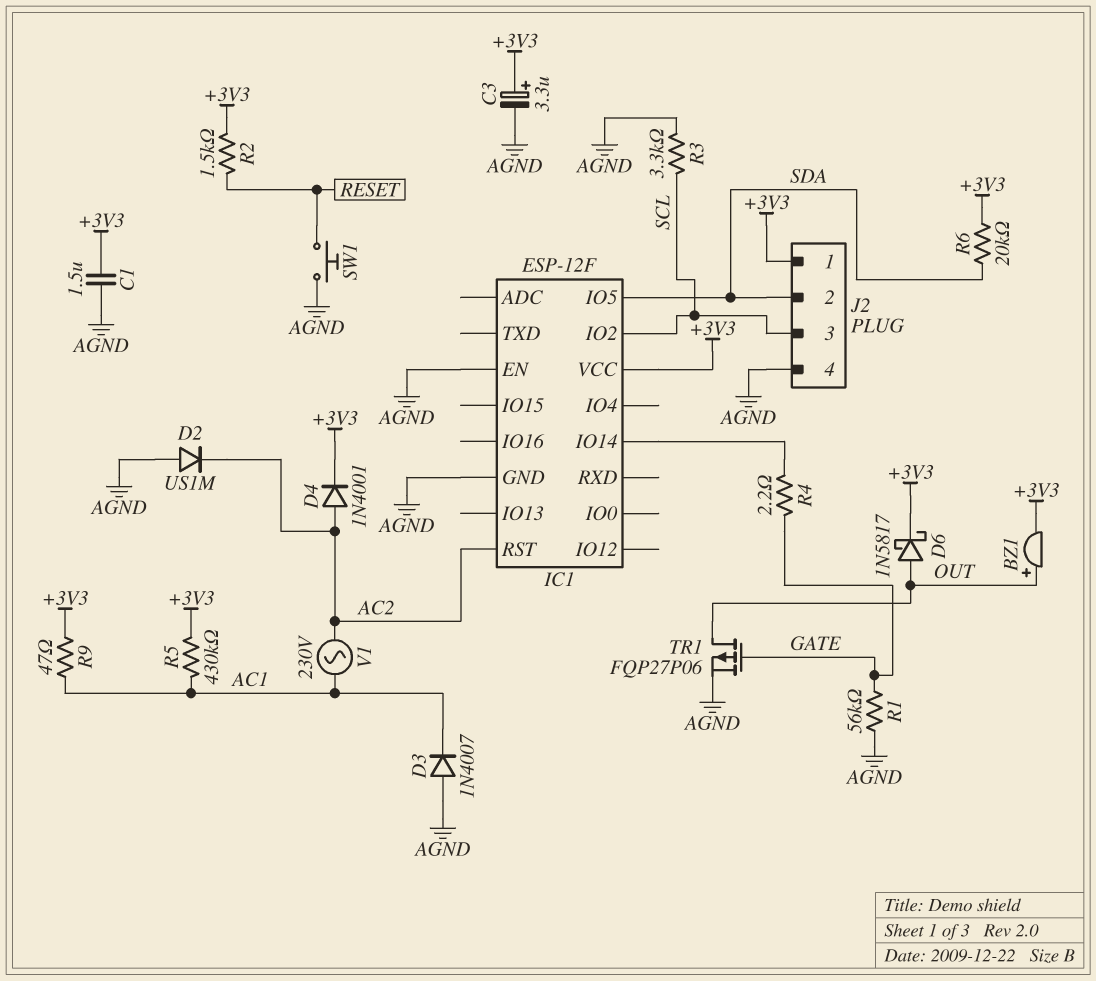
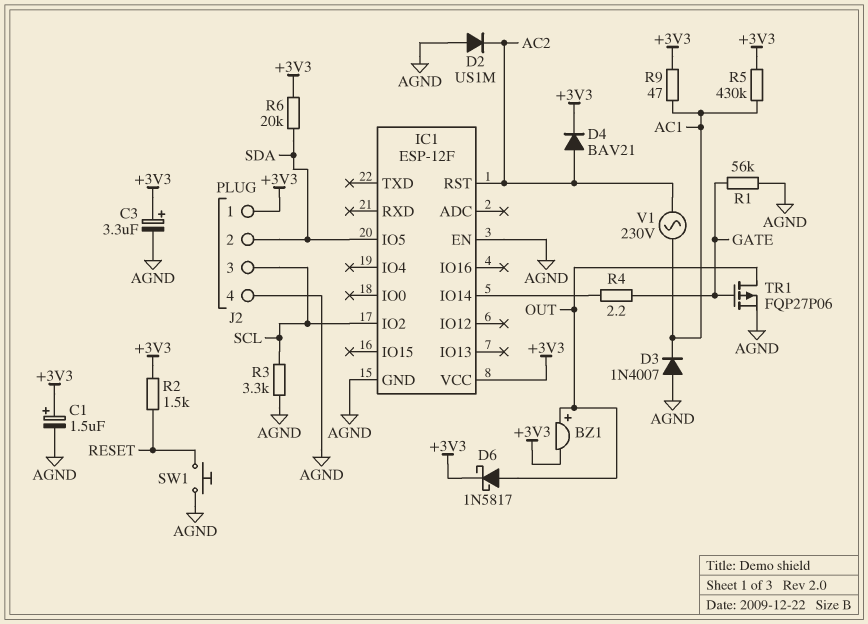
C1: 1.5uF (+3V3, AGND) -> 1.5uF (plus +3V3, minus AGND)
D4: diode 1N4001 (A AC2, K +3V3) -> diode BAV21 (A AC2, K +3V3)

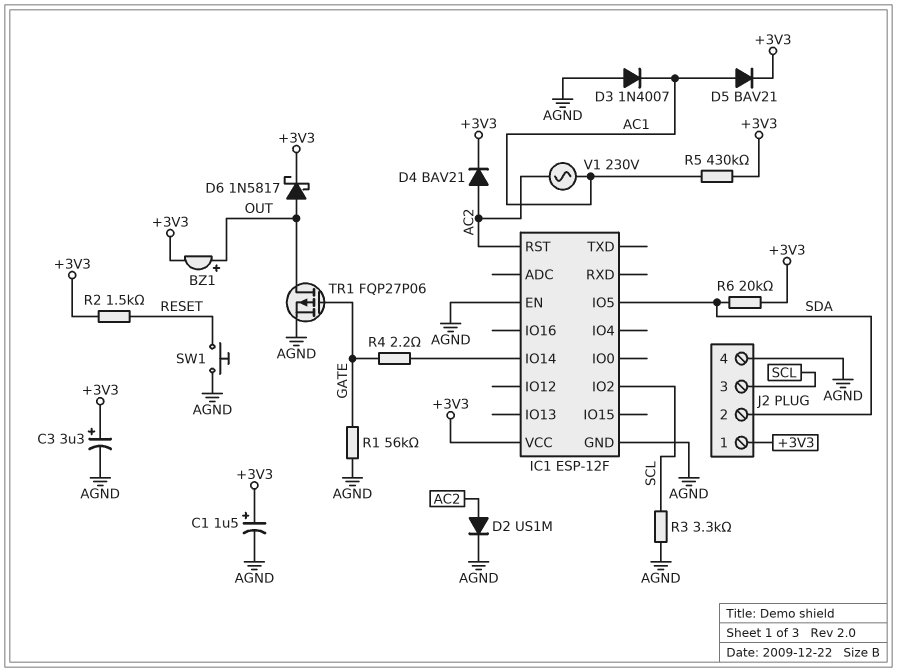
D2: diode US1M (A AGND, K AC2) -> diode US1M (A AC2, K AGND)
D5: none -> diode BAV21 (A AC1, K +3V3)
R9: 47 (+3V3, AC1) -> none

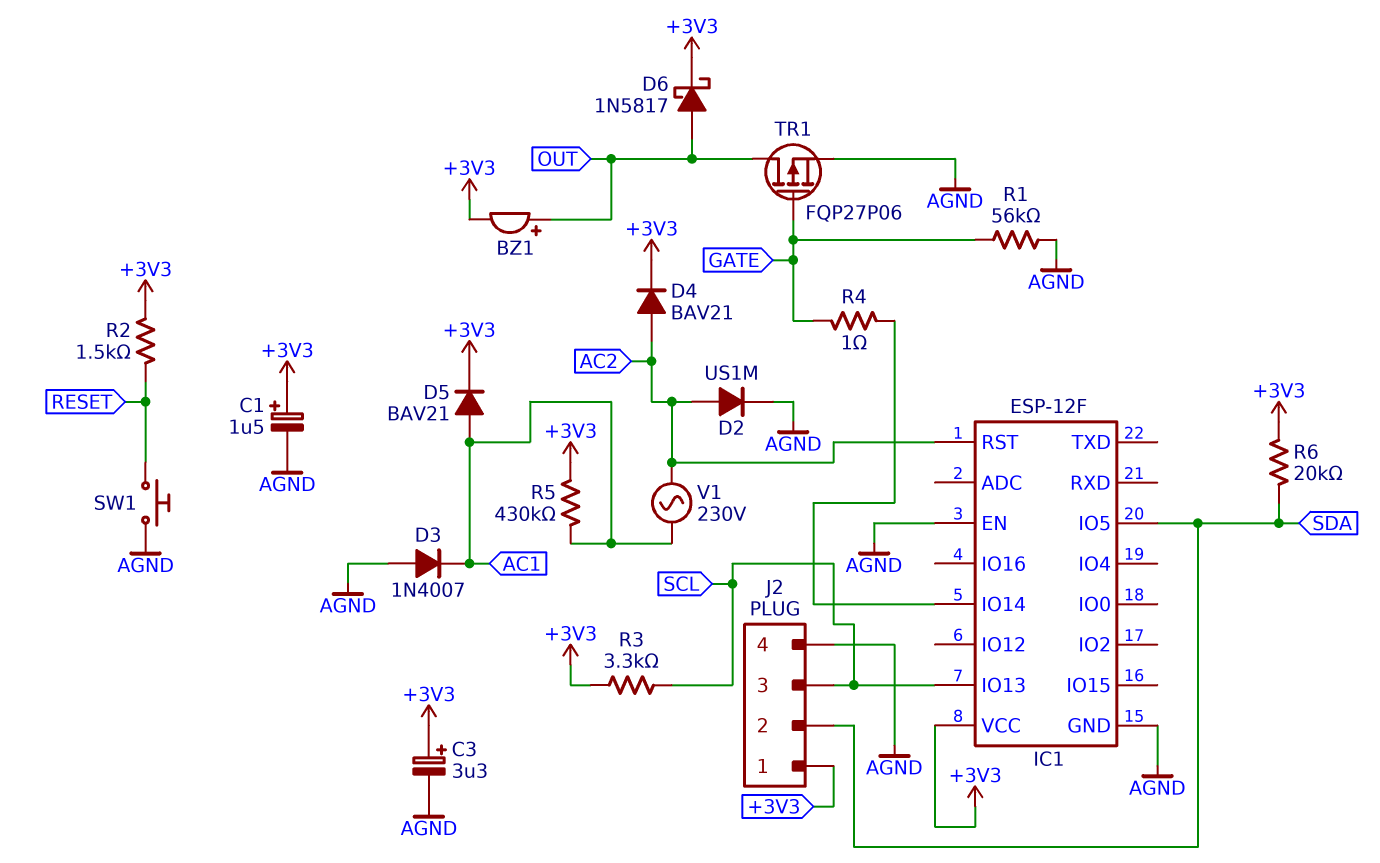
IC1 pin IO2: SCL -> none
IC1 pin IO13: none -> SCL
R3: 3.3k (AGND, SCL) -> 3.3k (+3V3, SCL)
R4: 2.2 (GATE, IC1/IO14) -> 1 (GATE, IC1/IO14)

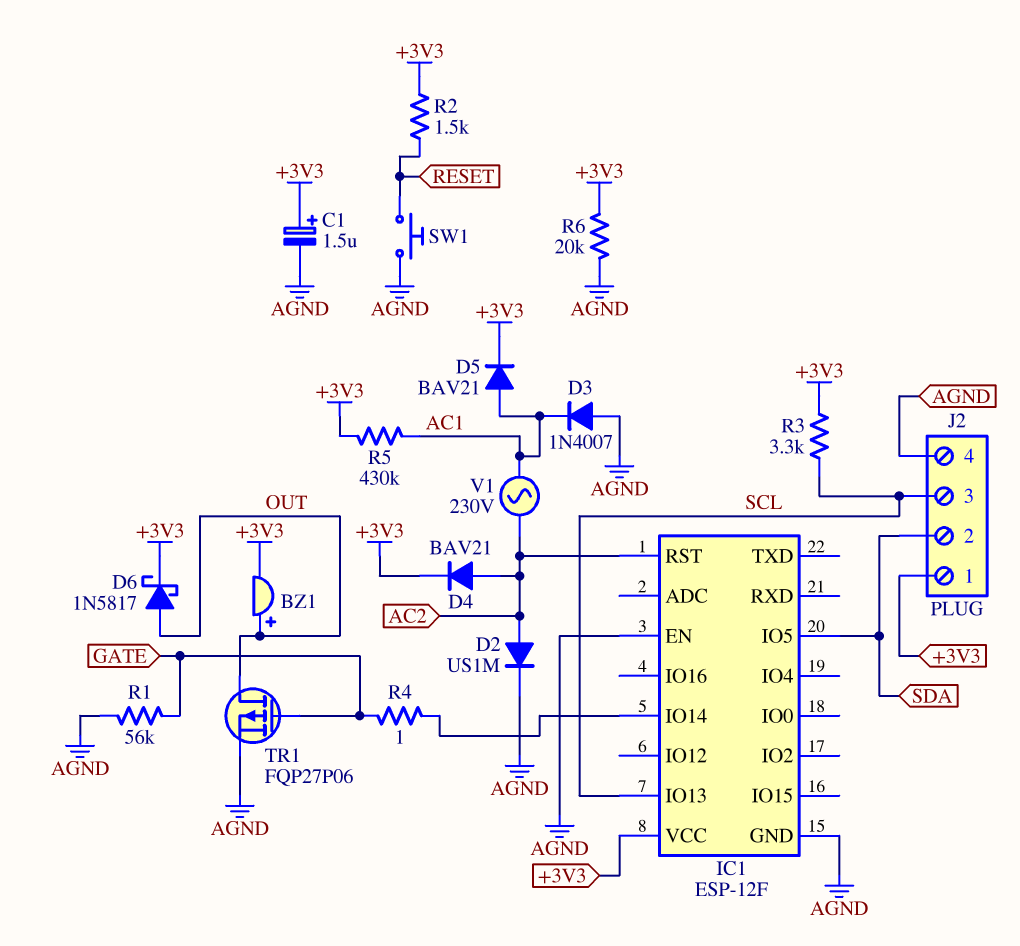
C3: 3.3uF (plus +3V3, minus AGND) -> none
R6: 20k (+3V3, SDA) -> 20k (+3V3, AGND)

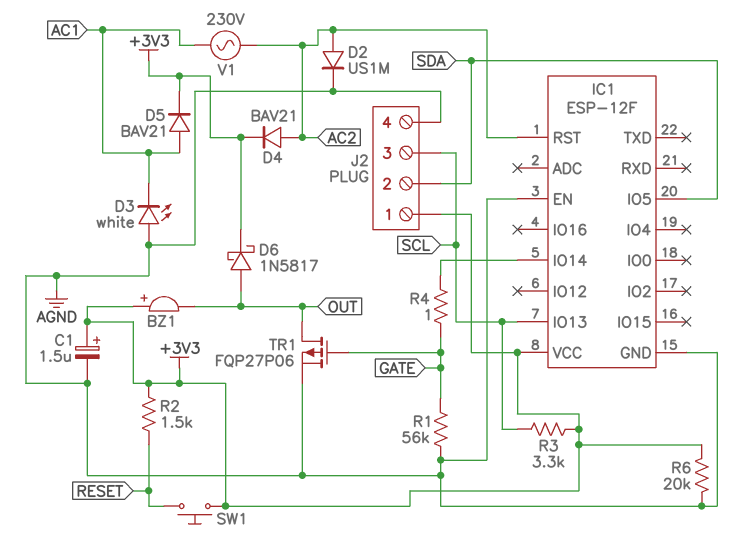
BZ1: buzzer (plus OUT, minus +3V3) -> buzzer (plus +3V3, minus OUT)
D3: diode 1N4007 (A AGND, K AC1) -> LED white (A AGND, K AC1)
R5: 430k (+3V3, AC1) -> none
SW1: button (AGND, RESET) -> button (+3V3, RESET)

